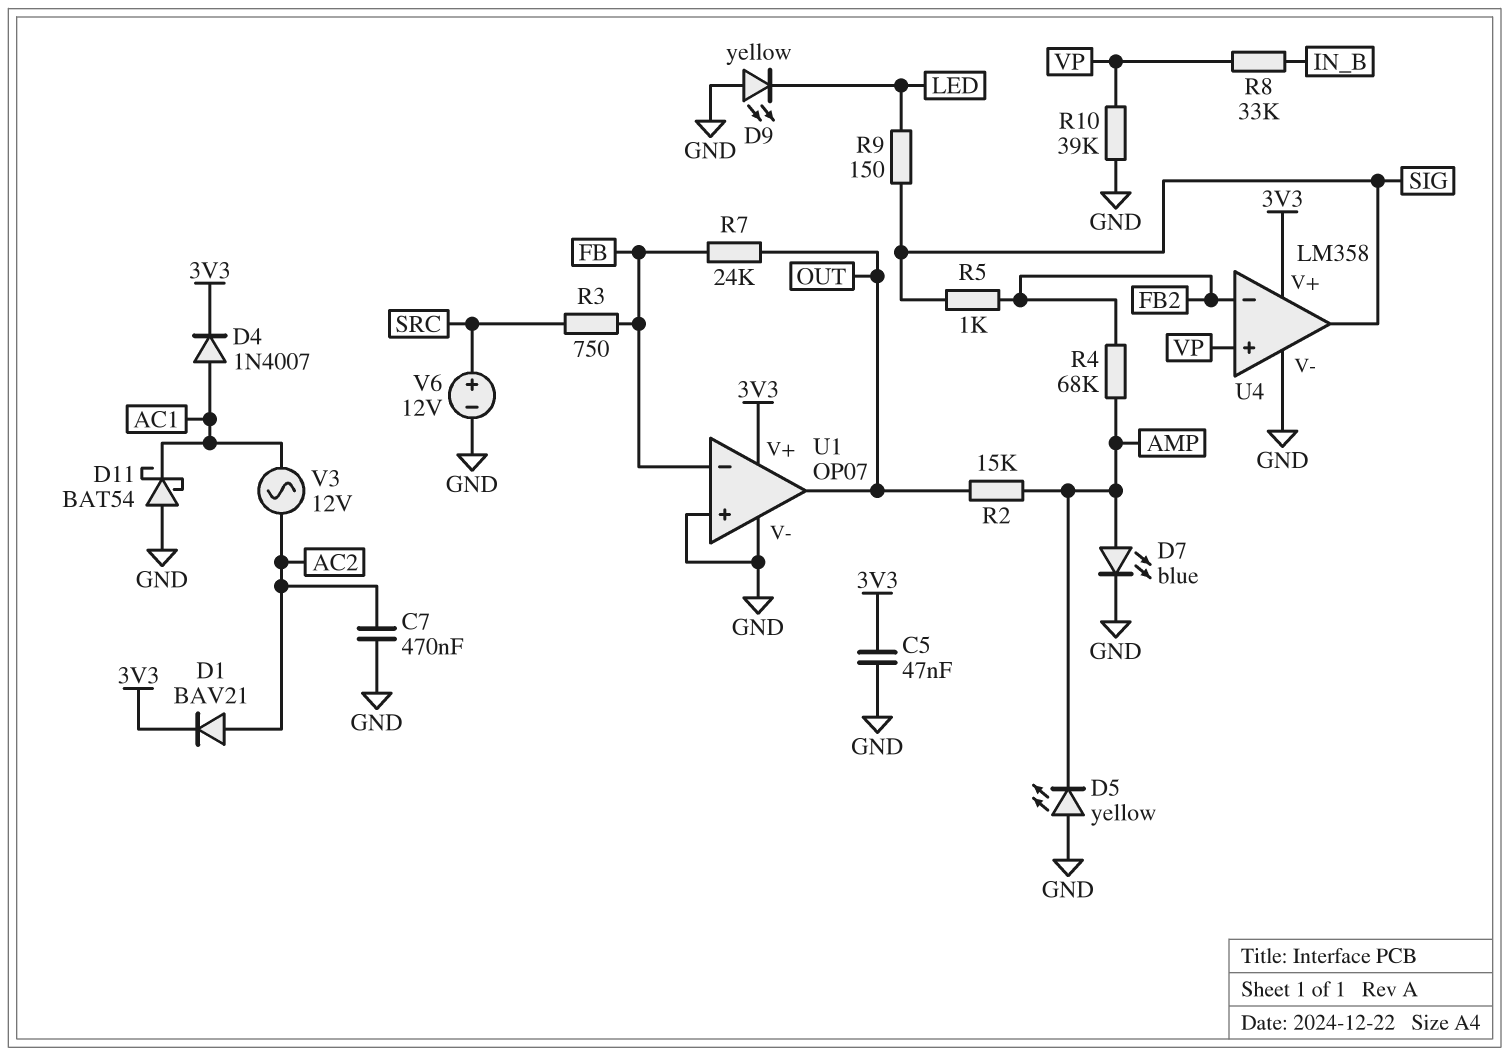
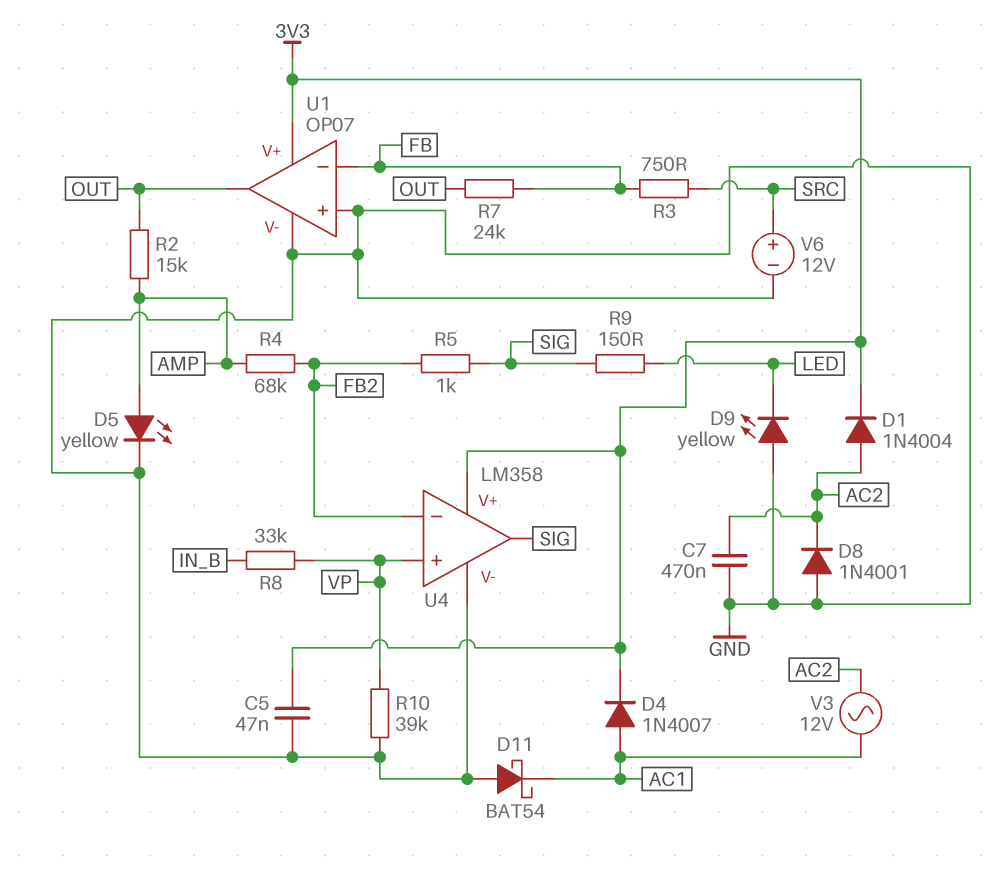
D1: diode BAV21 (A AC2, K 3V3) -> diode 1N4004 (A AC2, K 3V3)
D5: LED yellow (A GND, K AMP) -> LED yellow (A AMP, K GND)
D7: LED blue (A AMP, K GND) -> none
D8: none -> diode 1N4001 (A GND, K AC2)

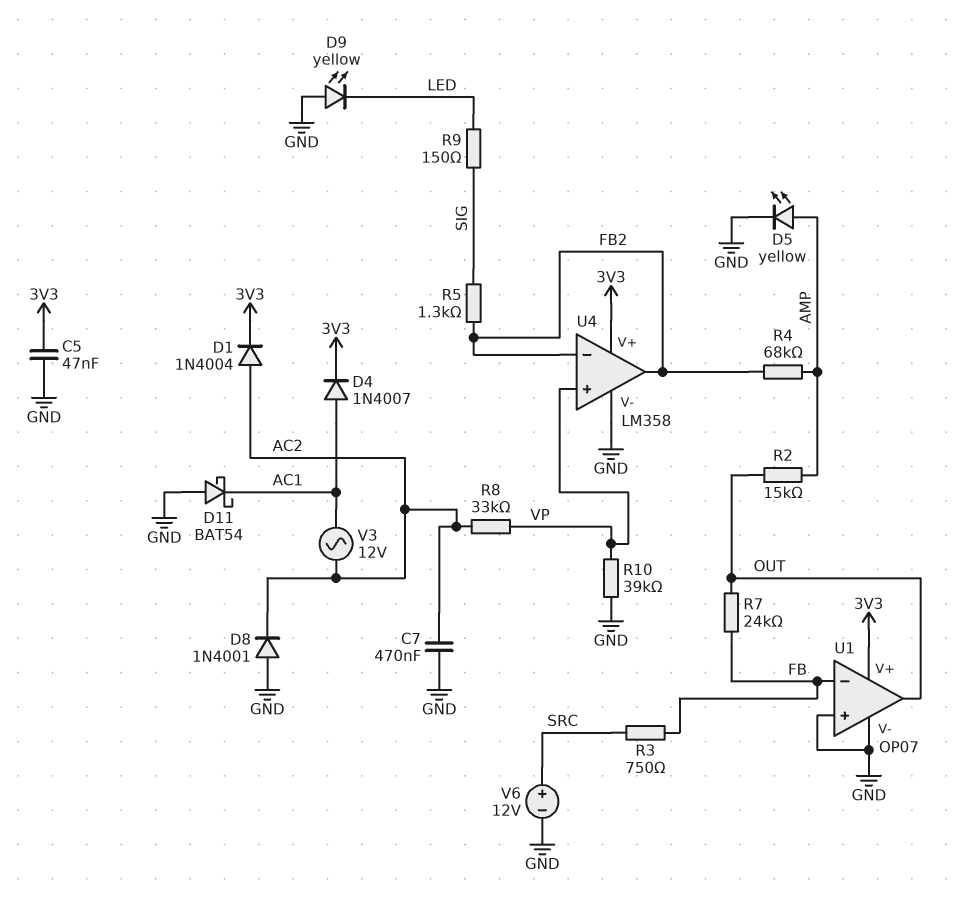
R5: 1k (FB2, SIG) -> 1.3k (FB2, SIG)
R8: 33k (IN_B, VP) -> 33k (AC2, VP)
U4 pin out: SIG -> FB2

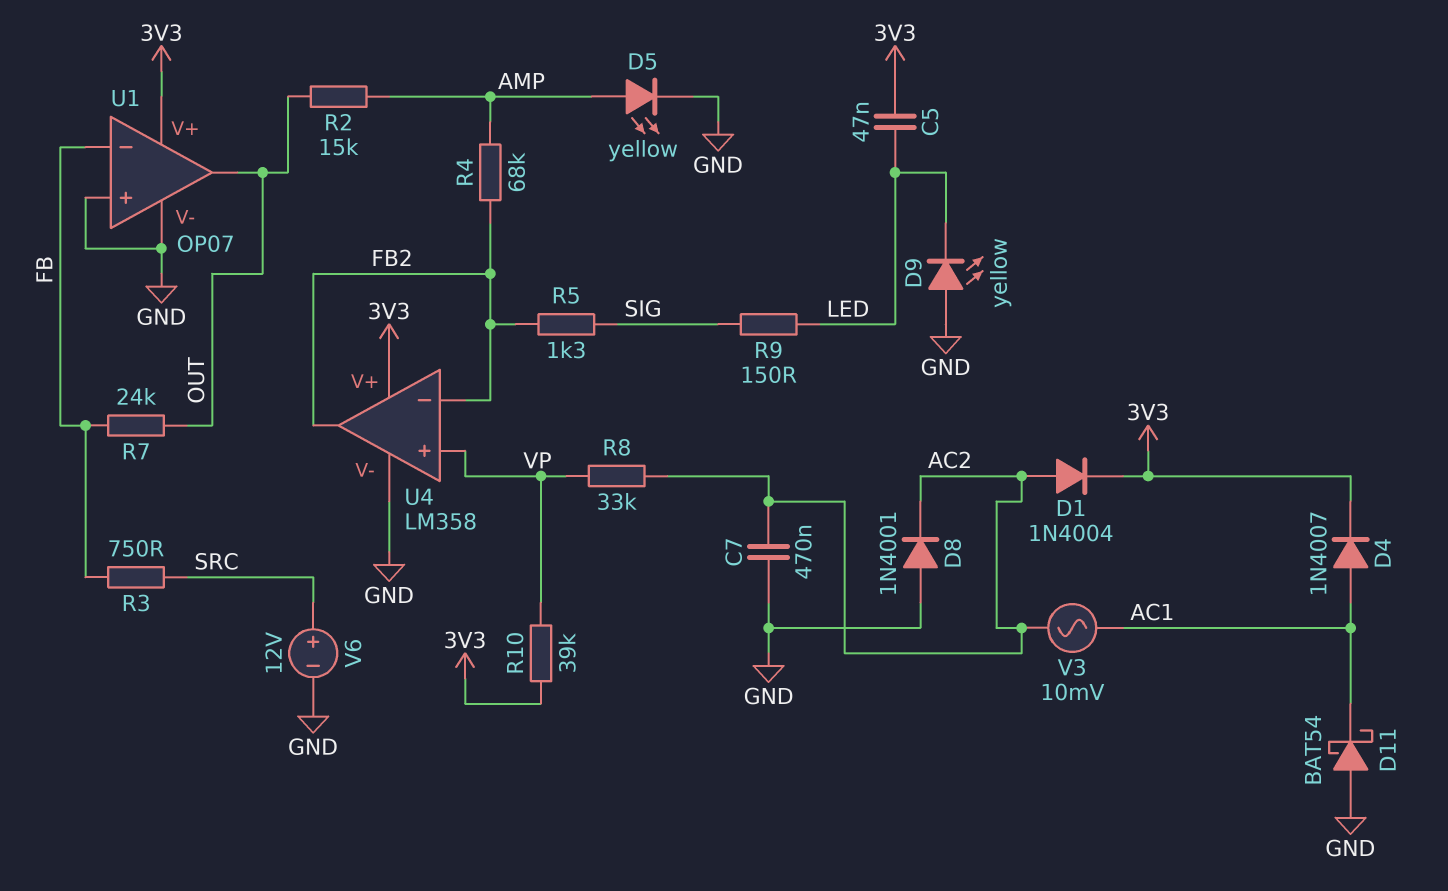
C5: 47nF (3V3, GND) -> 47nF (3V3, LED)
R10: 39k (GND, VP) -> 39k (3V3, VP)
V3: AC 12V (AC1, AC2) -> AC 10mV (AC1, AC2)

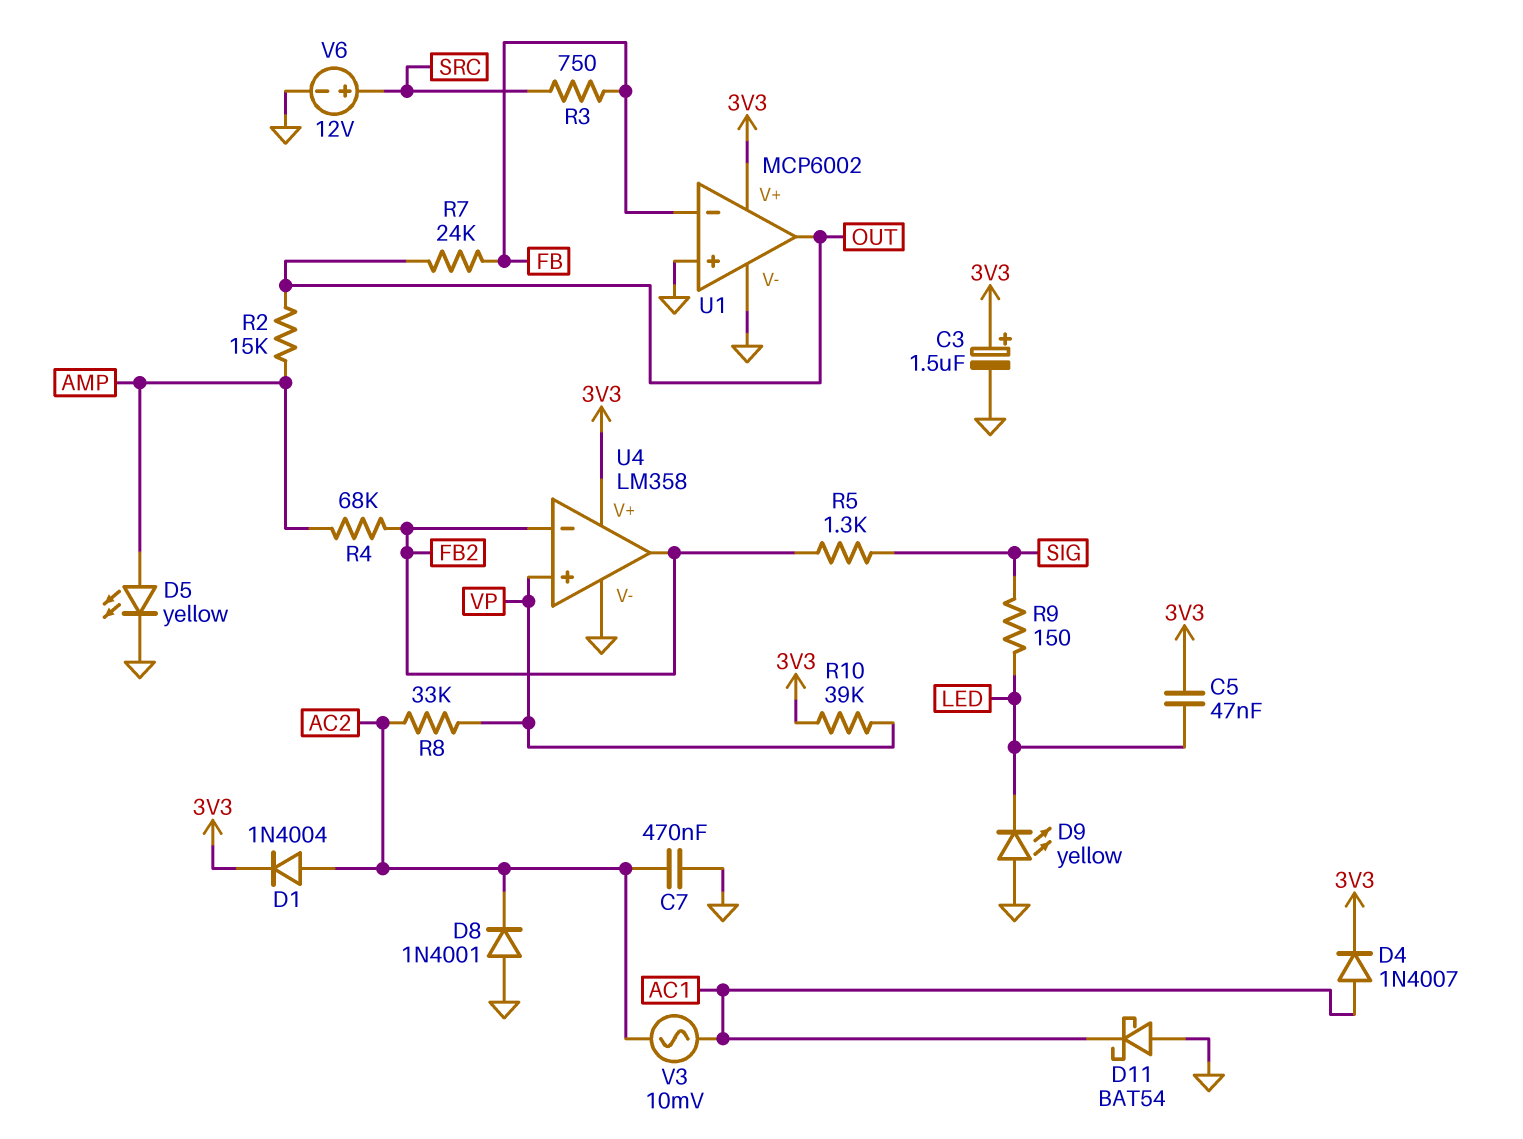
C3: none -> 1.5uF (plus 3V3, minus GND)
U1: OP07 -> MCP6002

